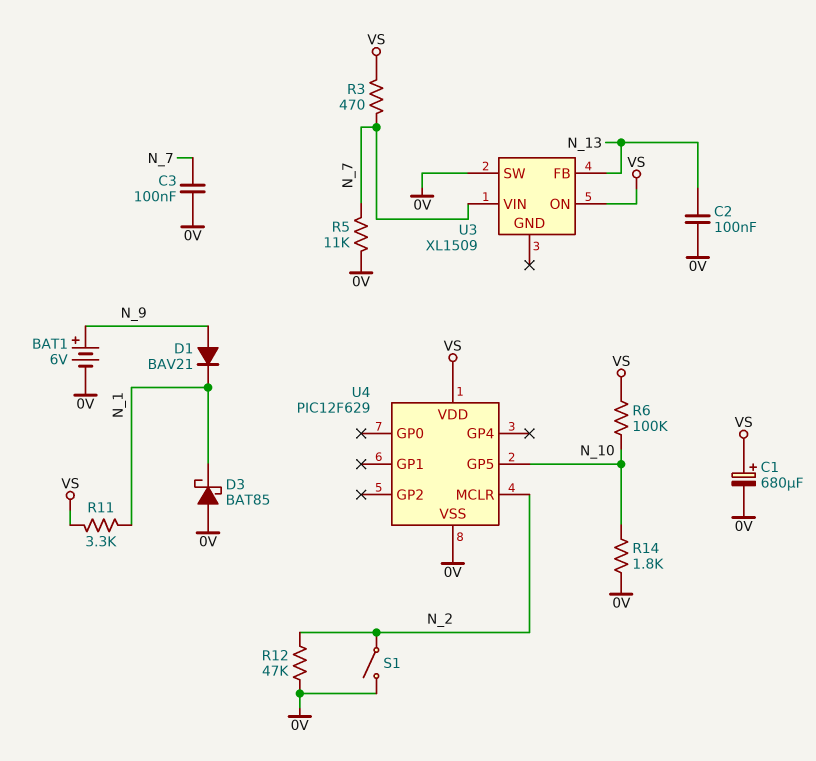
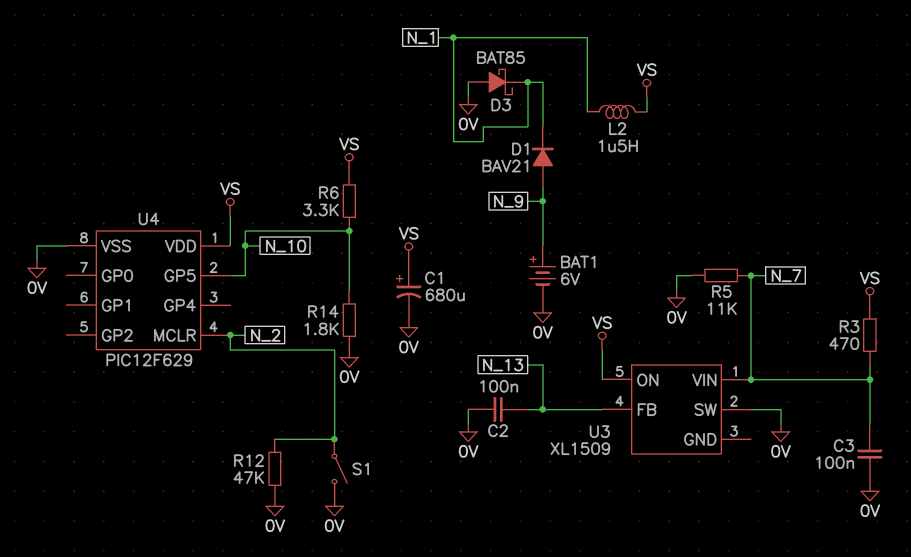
L2: none -> 1.5uH (N_1, VS)
R6: 100k (N_10, VS) -> 3.3k (N_10, VS)
R11: 3.3k (N_1, VS) -> none

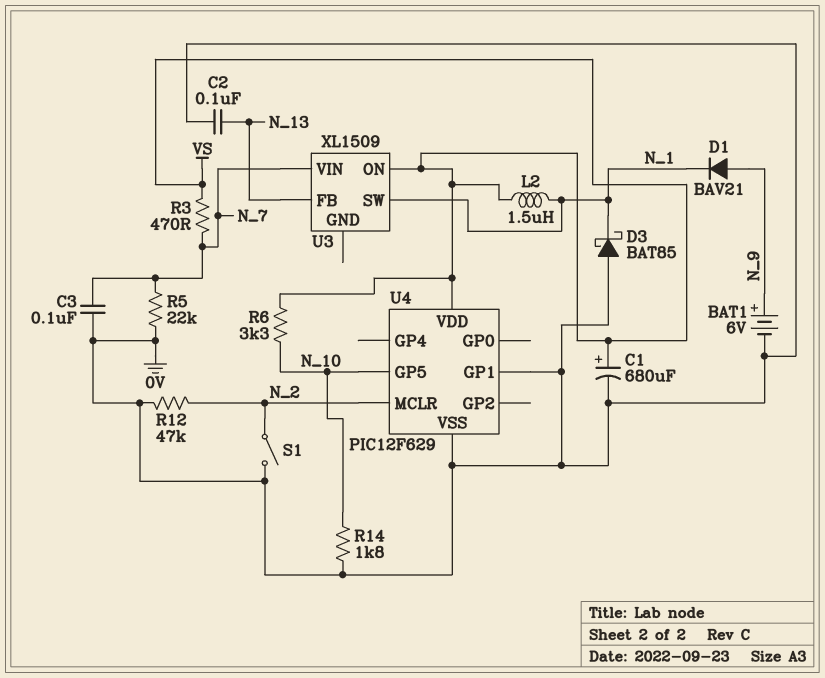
R5: 11k (0V, N_7) -> 22k (0V, N_7)
U3 pin SW: 0V -> N_1
U4 pin GP1: none -> 0V

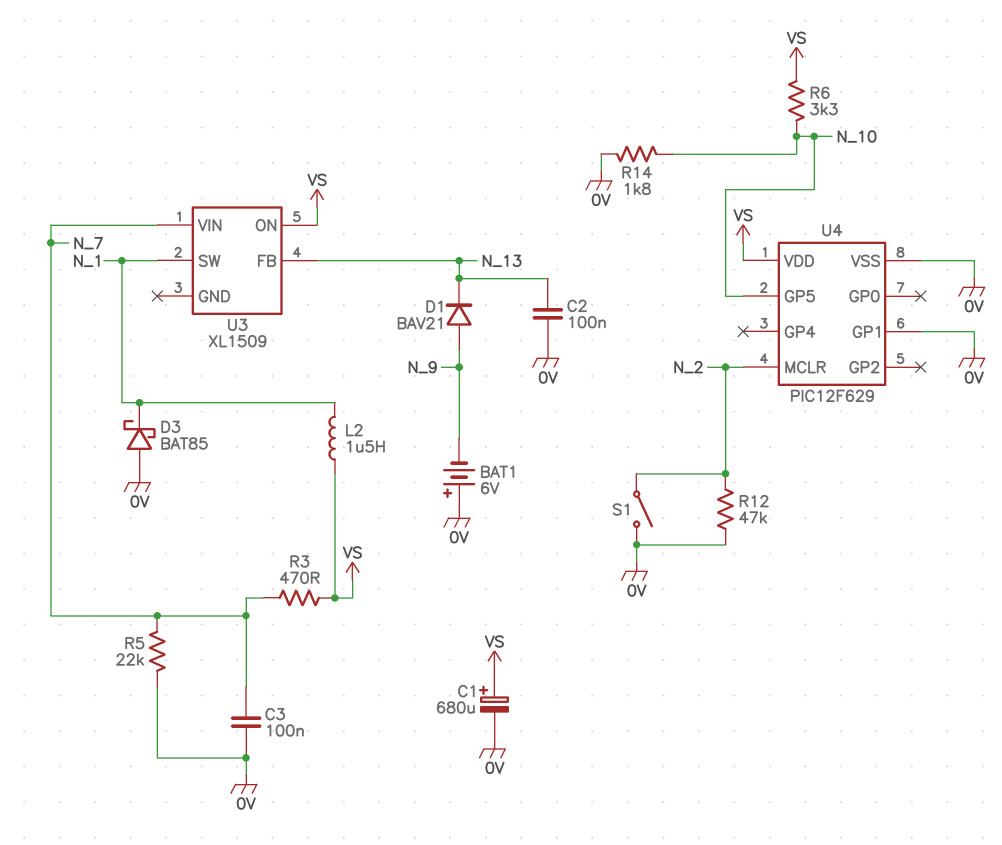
BAT1: 6V (plus N_9, minus 0V) -> 6V (plus 0V, minus N_9)
D1: diode BAV21 (A N_9, K N_1) -> diode BAV21 (A N_9, K N_13)

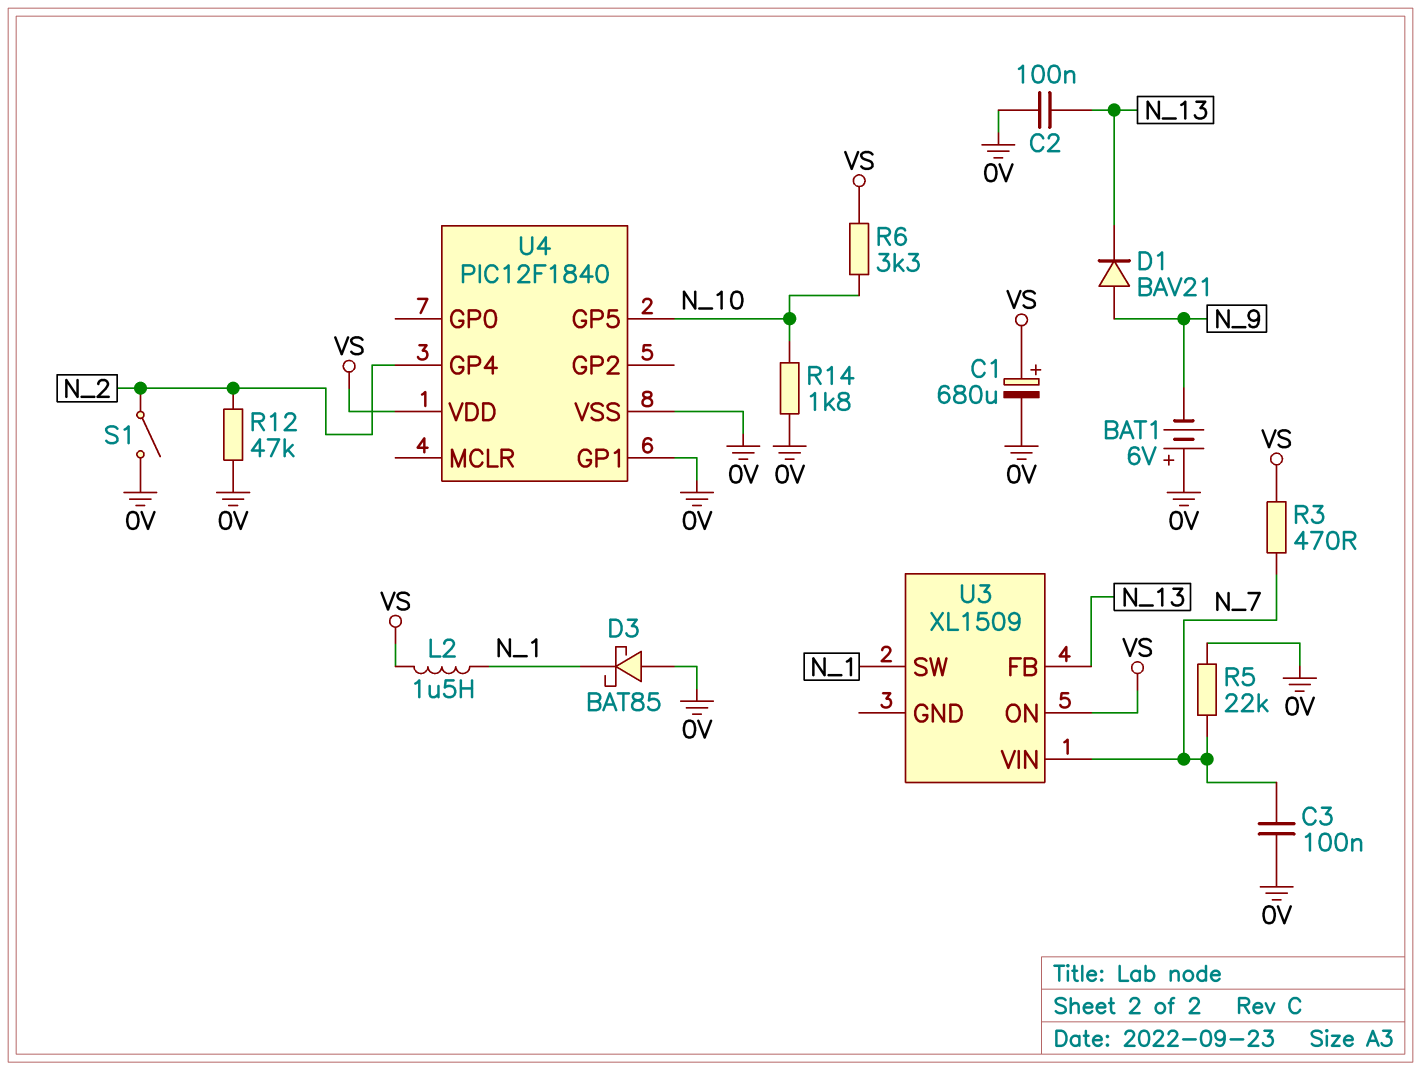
U4: PIC12F629 -> PIC12F1840
U4 pin GP4: none -> N_2
U4 pin MCLR: N_2 -> none

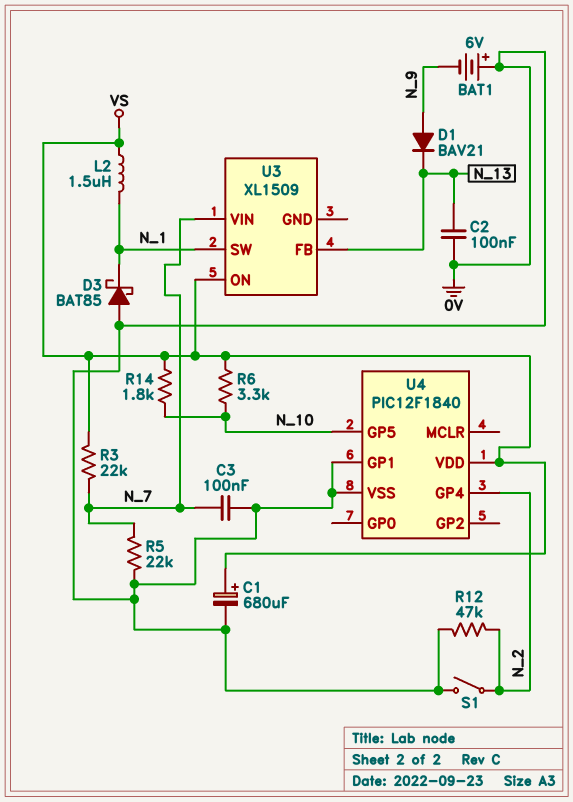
R3: 470 (N_7, VS) -> 22k (N_7, VS)
R14: 1.8k (0V, N_10) -> 1.8k (N_10, VS)

